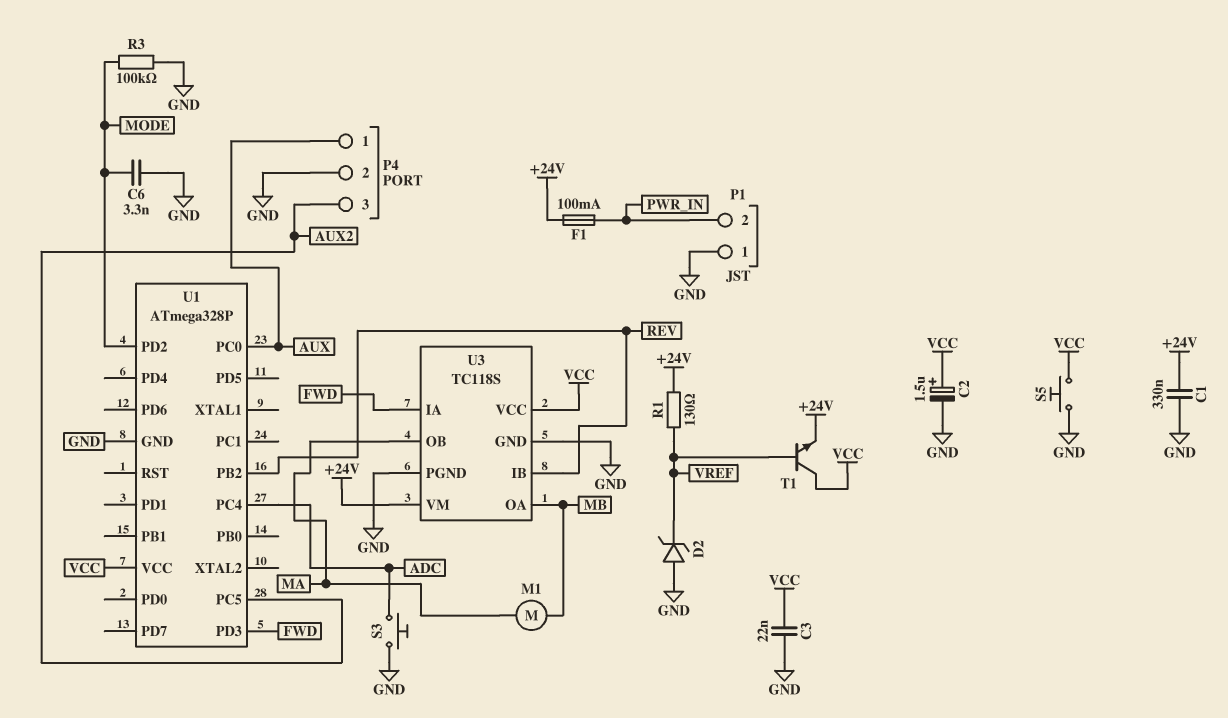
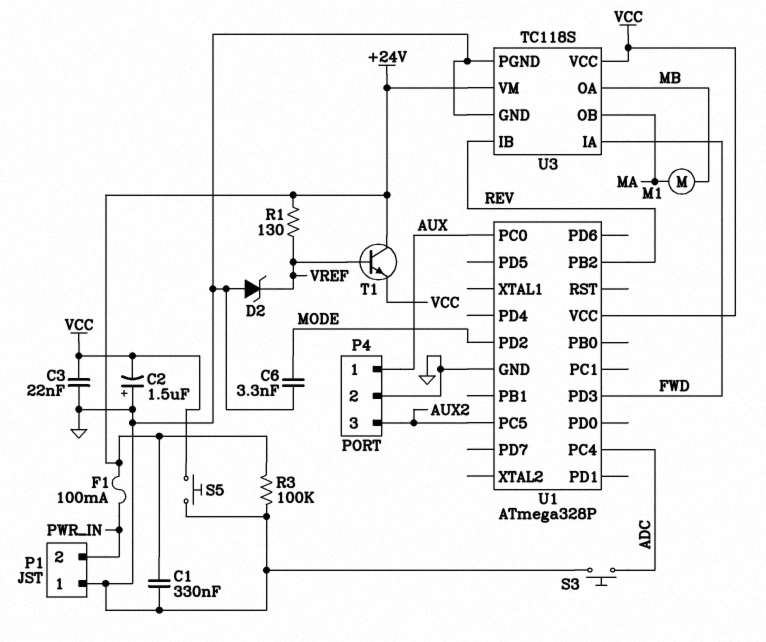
C2: 1.5uF (plus VCC, minus GND) -> 1.5uF (plus GND, minus VCC)
R3: 100k (GND, MODE) -> 100k (+24V, GND)
T1: NPN (B VREF, C VCC, E +24V) -> NPN (B VREF, C +24V, E VCC)

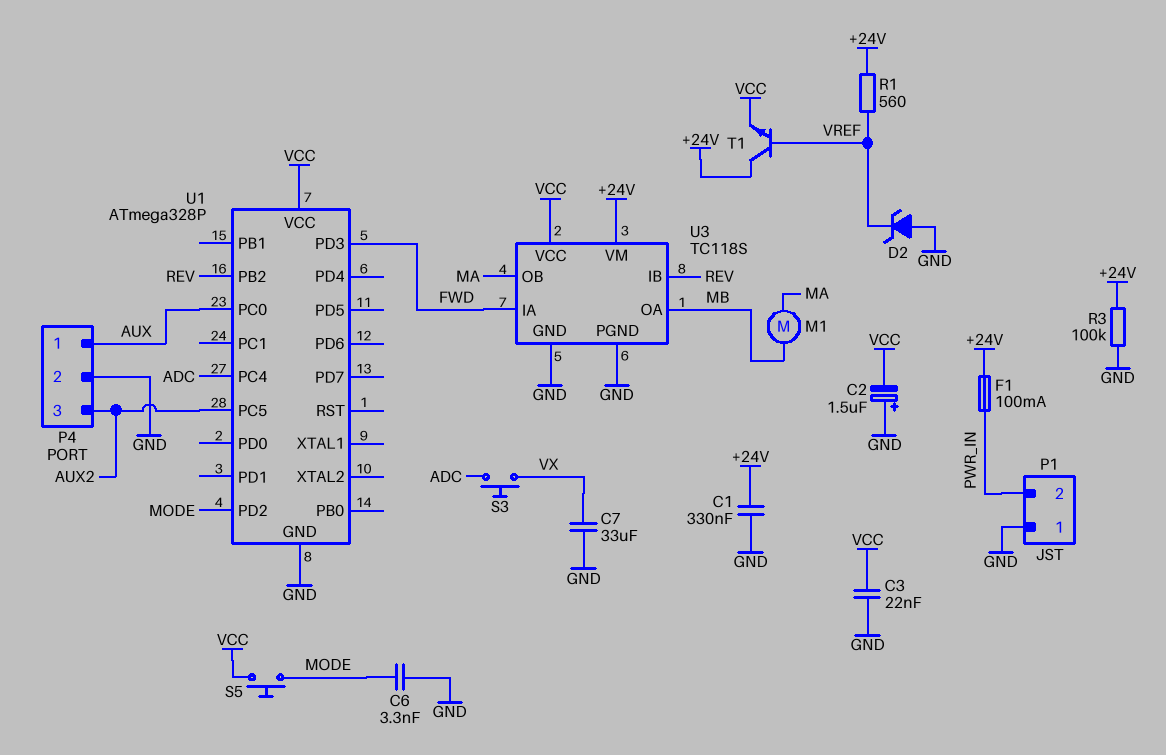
C7: none -> 33uF (GND, VX)
R1: 130 (+24V, VREF) -> 560 (+24V, VREF)
S3: button (ADC, GND) -> button (ADC, VX)
S5: button (GND, VCC) -> button (MODE, VCC)

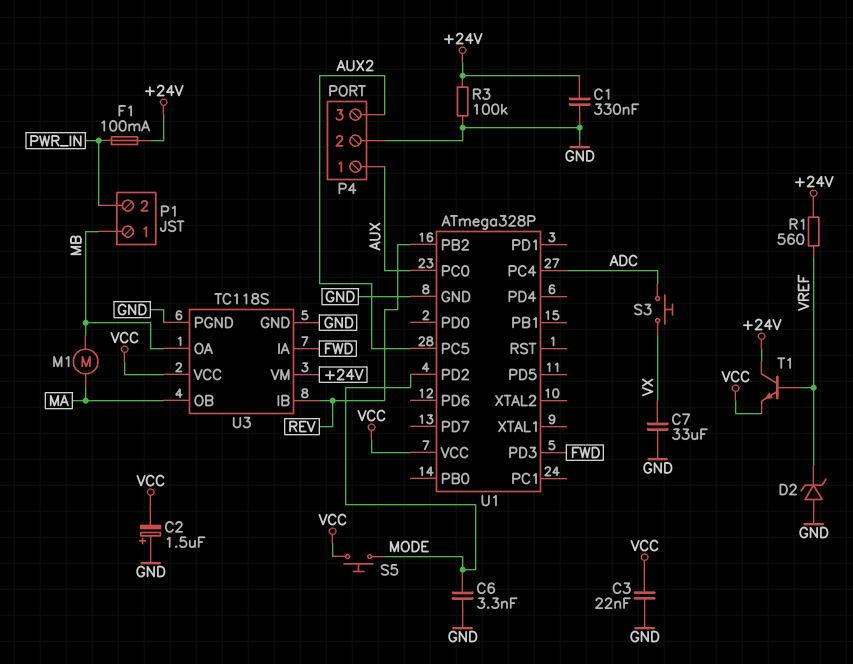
P1 pin 1: GND -> MB

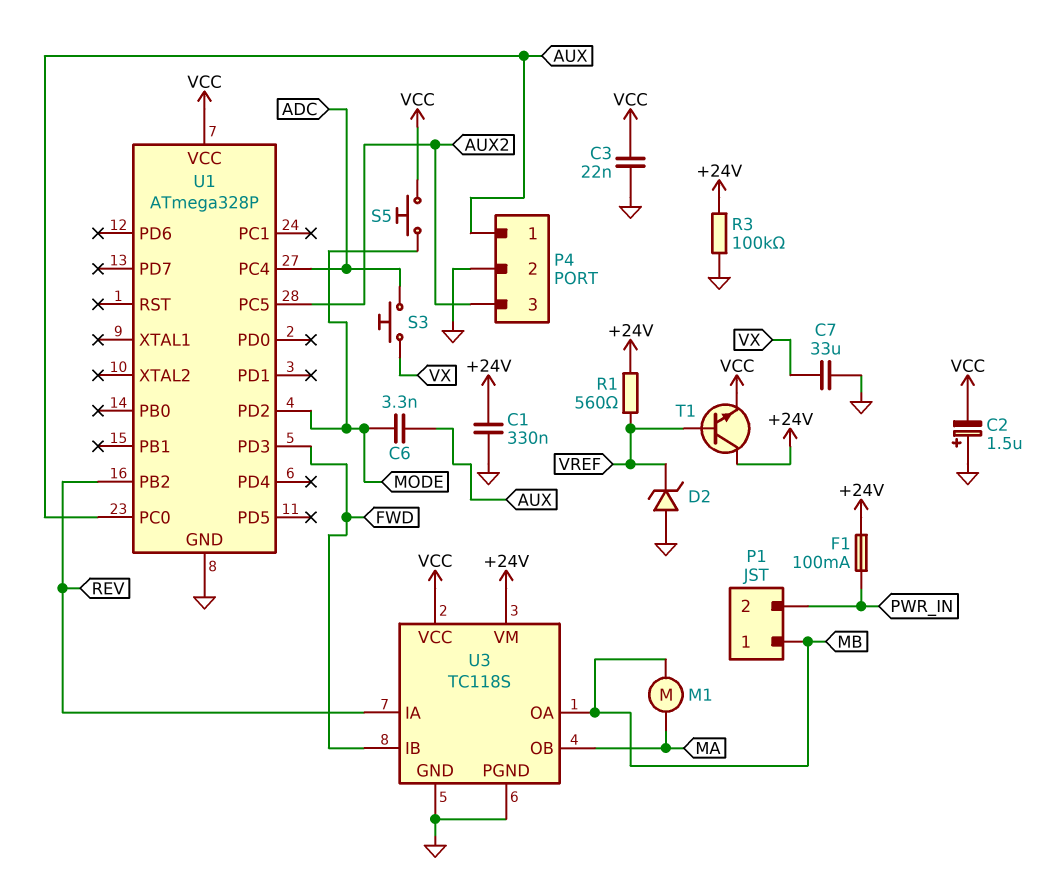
C6: 3.3nF (GND, MODE) -> 3.3nF (AUX, MODE)
U3 pin IA: FWD -> REV
U3 pin IB: REV -> FWD

